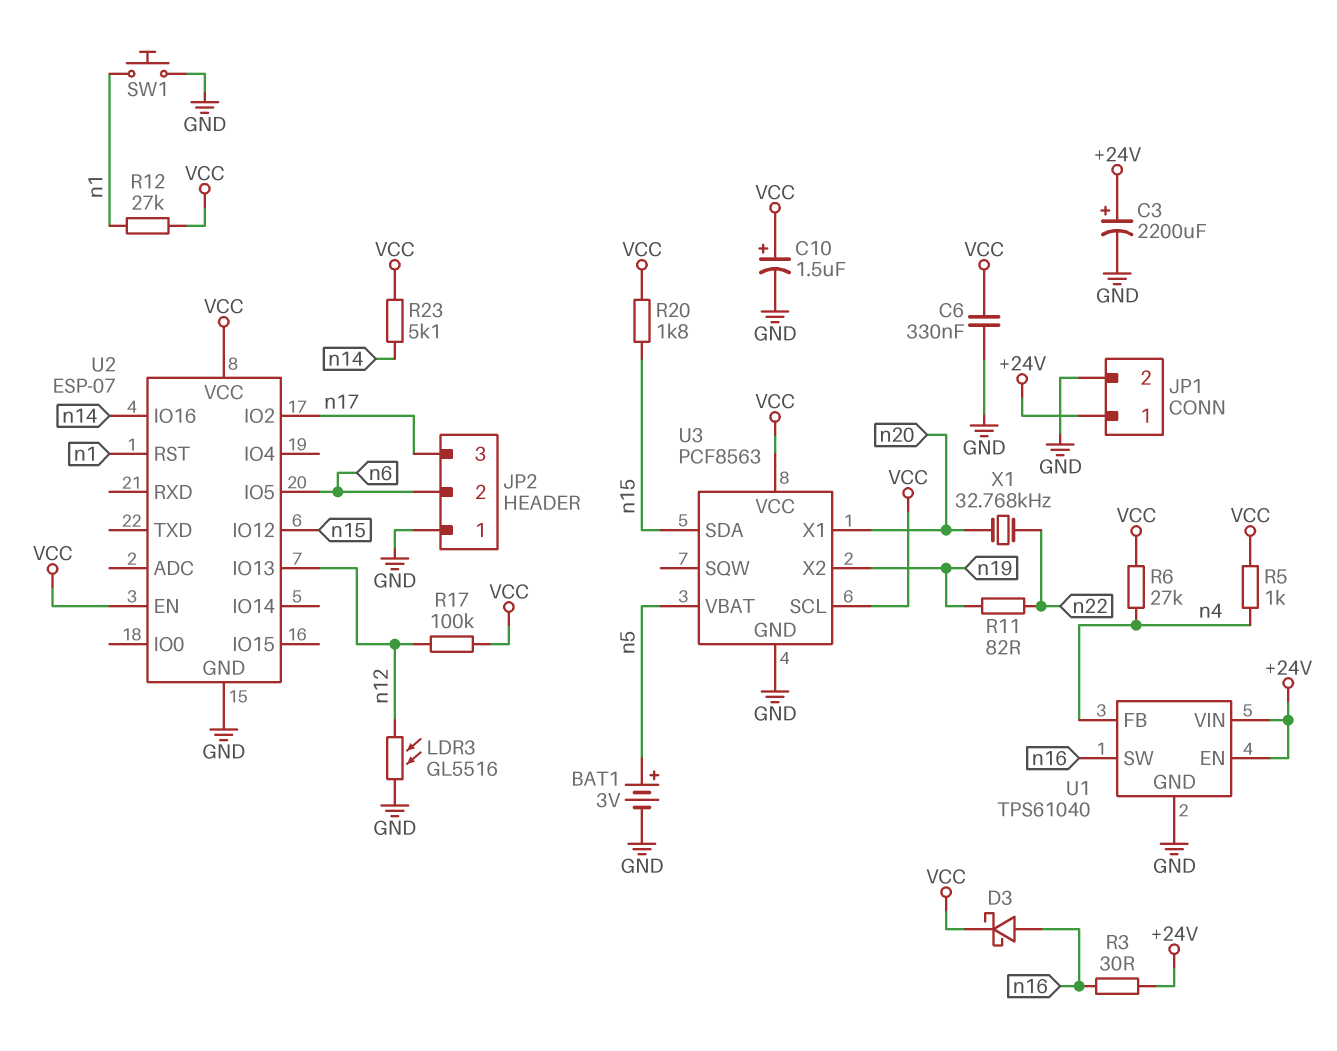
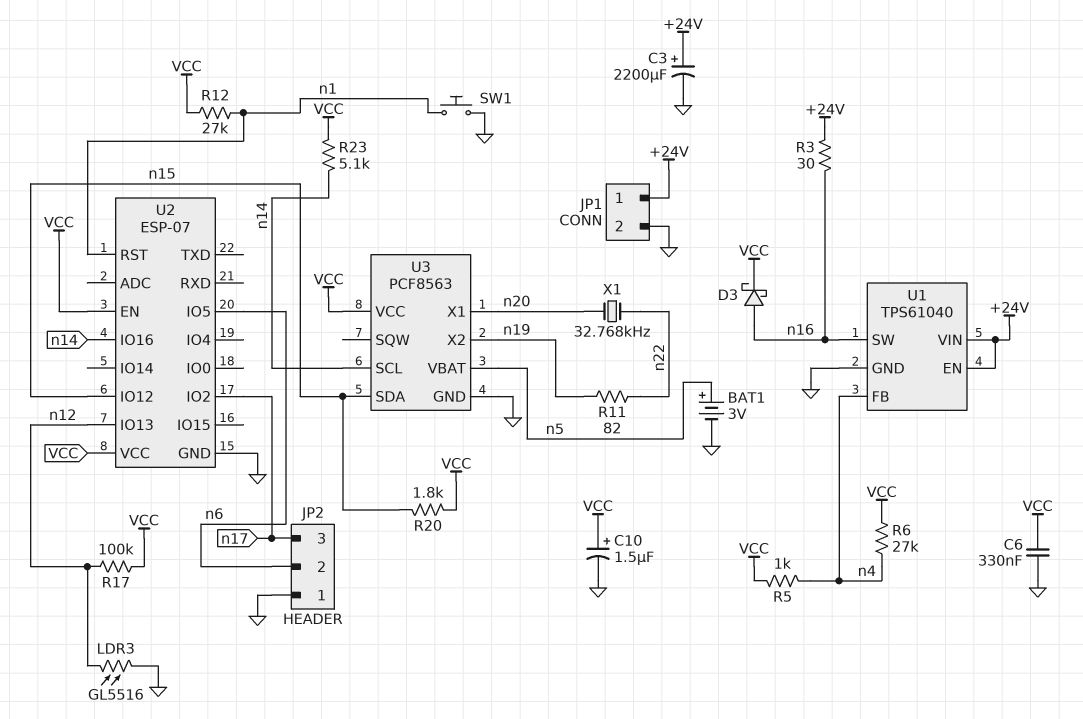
U3 pin SCL: VCC -> n14

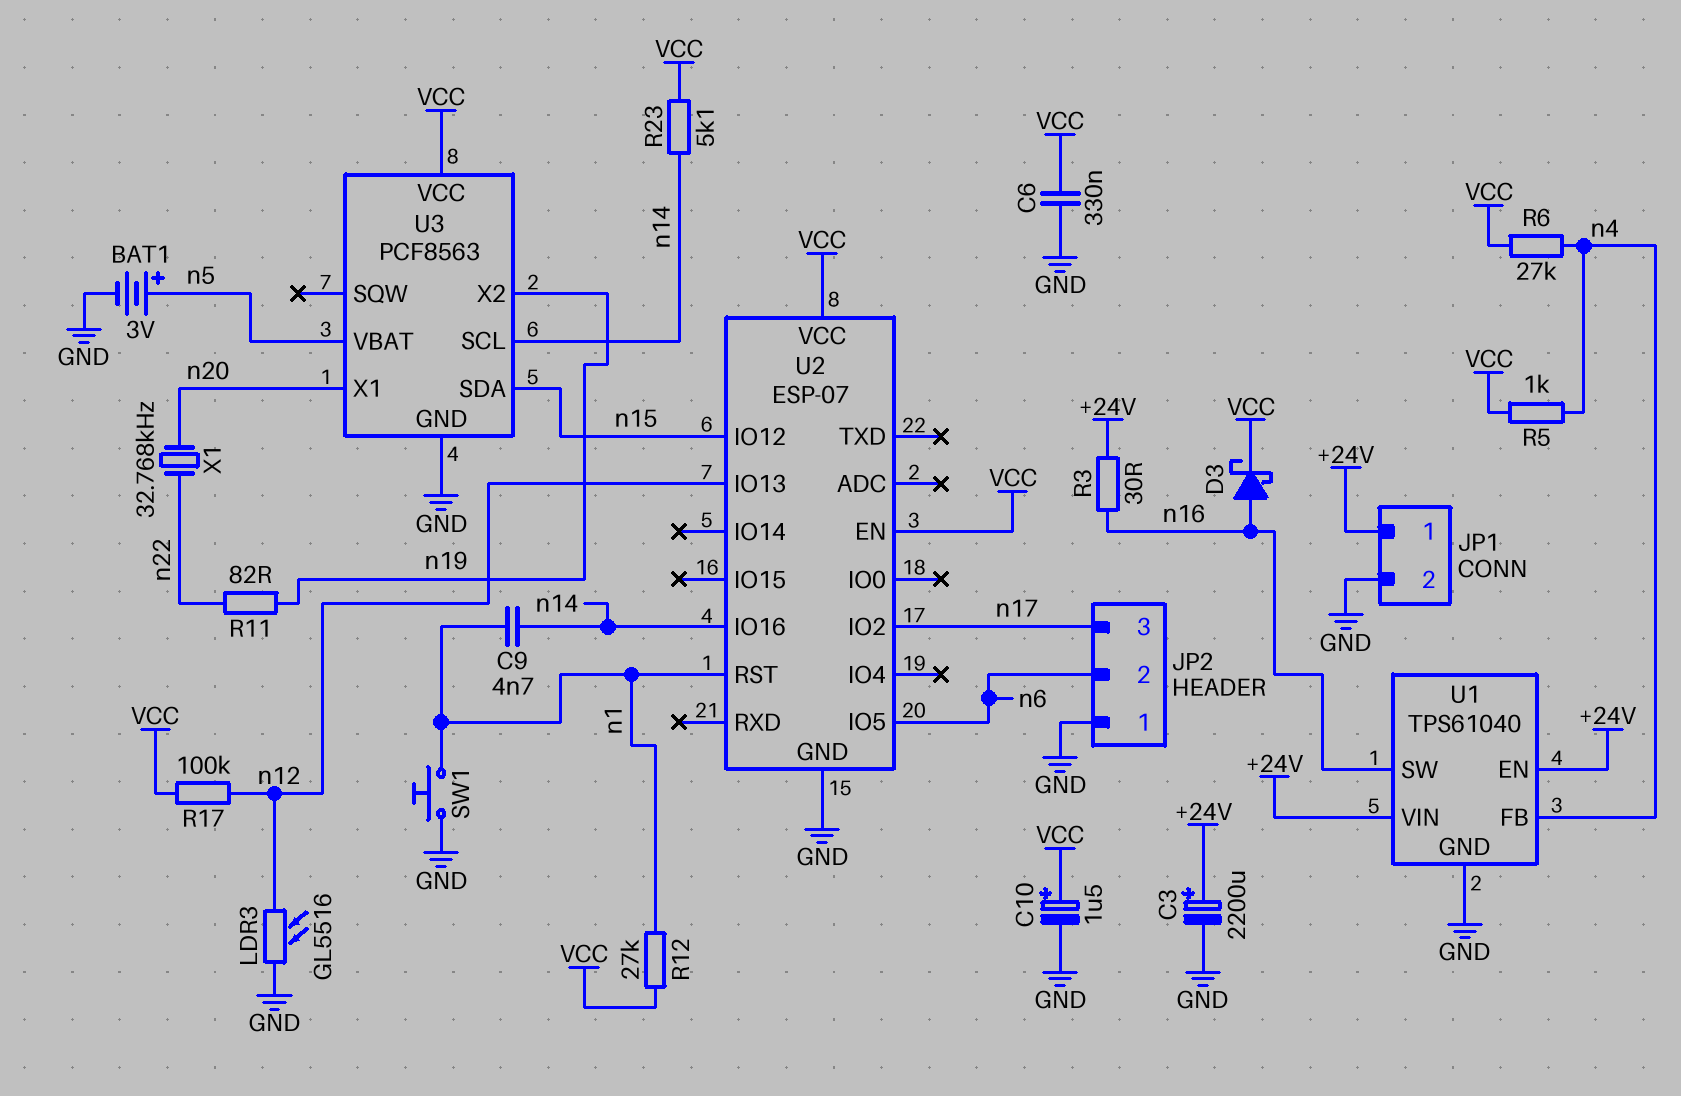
C9: none -> 4.7nF (n1, n14)
R20: 1.8k (VCC, n15) -> none

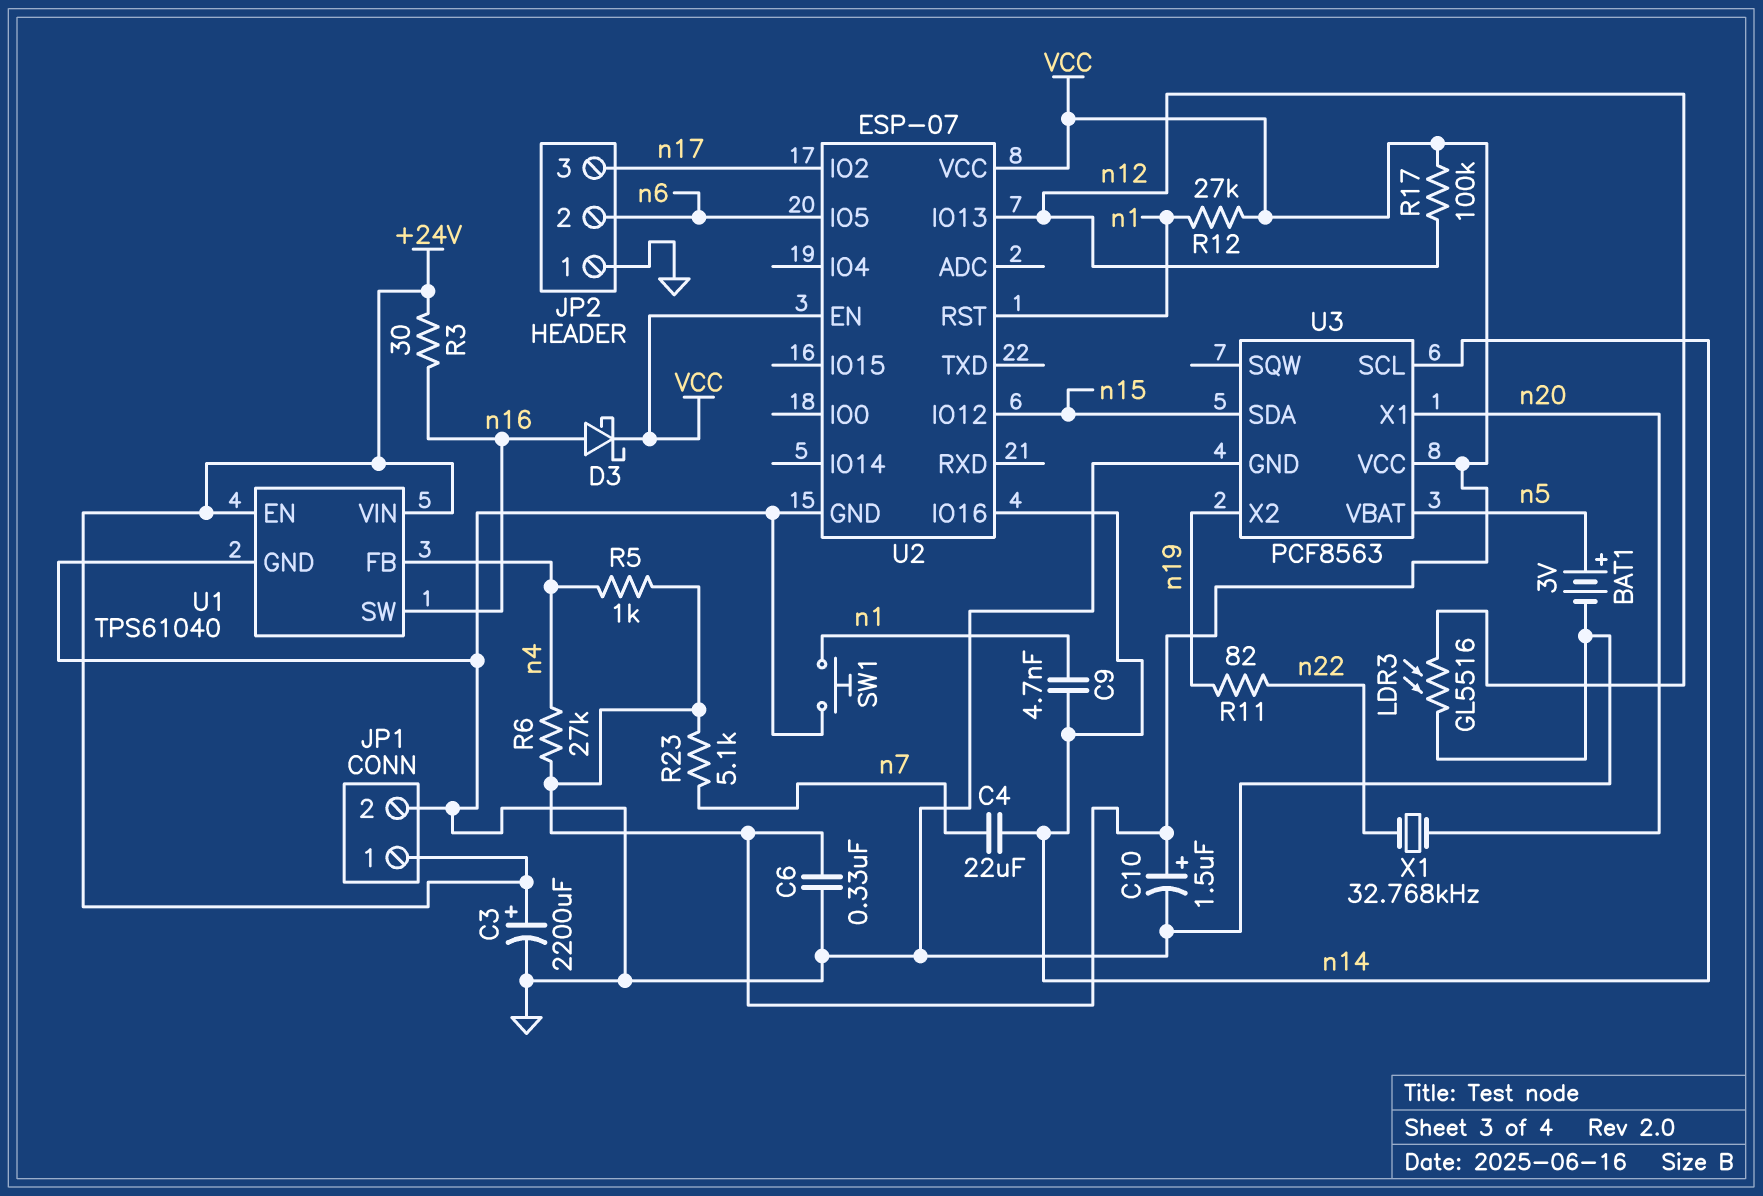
C4: none -> 22uF (n7, n14)
R23: 5.1k (VCC, n14) -> 5.1k (VCC, n7)

